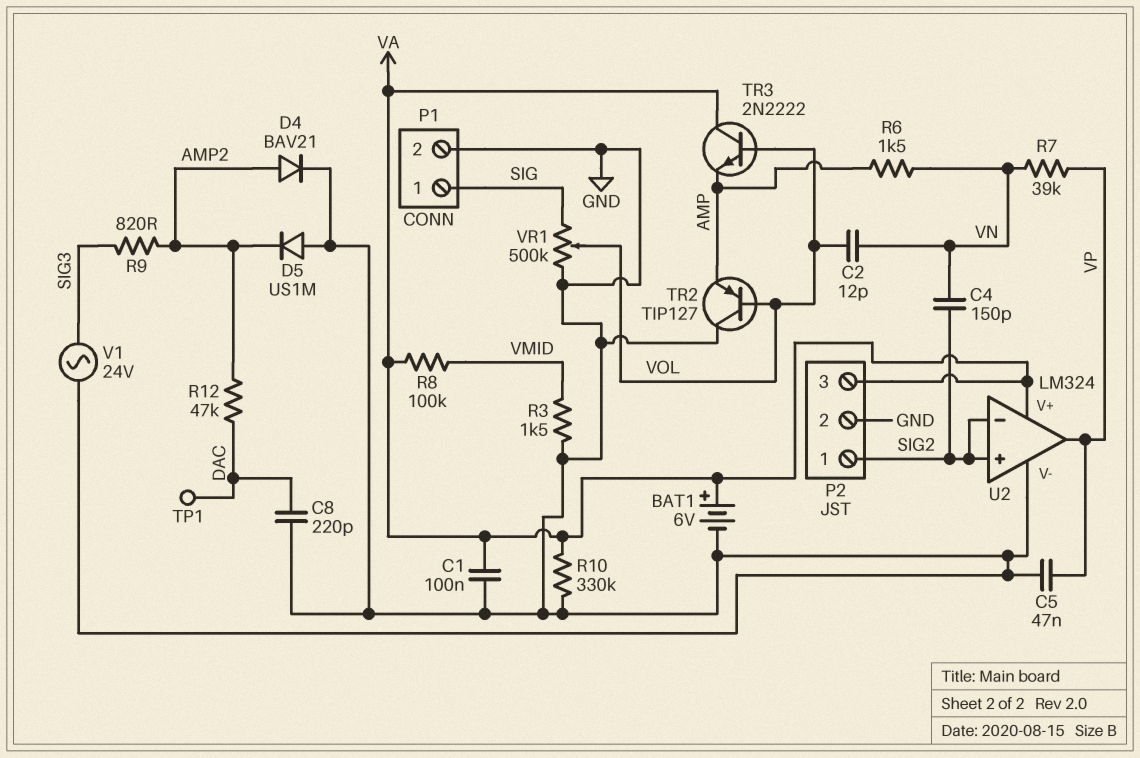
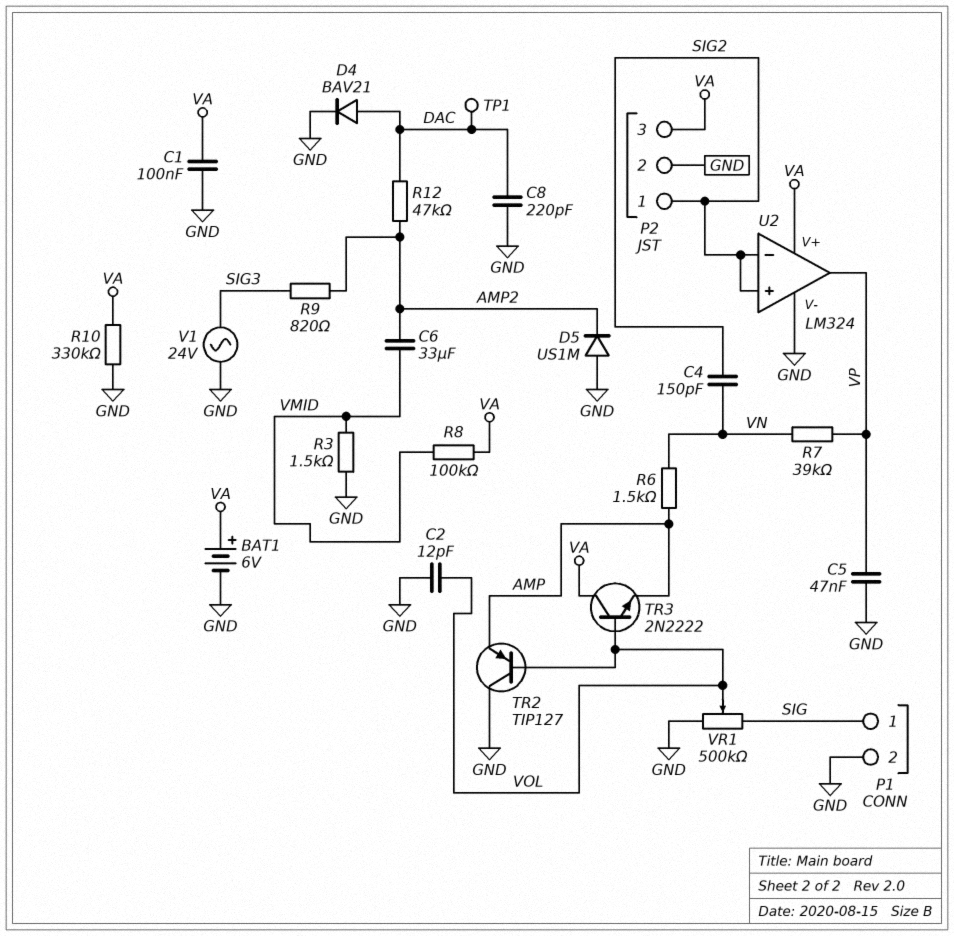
C2: 12pF (VN, VOL) -> 12pF (GND, VOL)
C6: none -> 33uF (AMP2, VMID)
D4: diode BAV21 (A AMP2, K GND) -> diode BAV21 (A DAC, K GND)

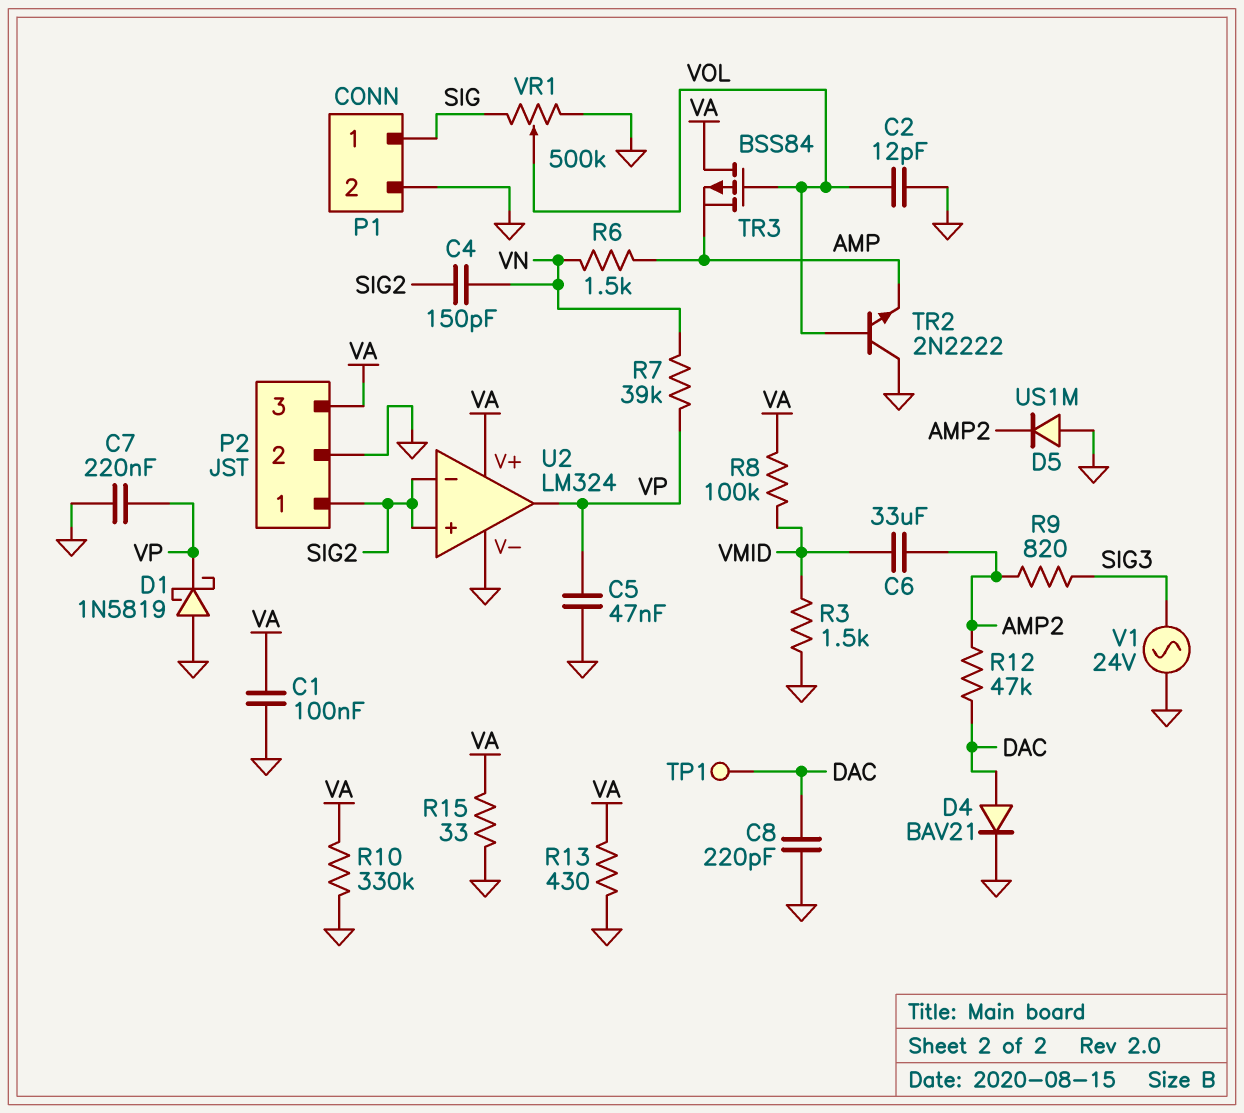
BAT1: 6V (plus VA, minus GND) -> none
C7: none -> 220nF (GND, VP)
D1: none -> schottky 1N5819 (A GND, K VP)
R13: none -> 430 (GND, VA)
R15: none -> 33 (GND, VA)
TR2: PNP TIP127 (B VOL, C GND, E AMP) -> NPN 2N2222 (B VOL, C GND, E AMP)
TR3: NPN 2N2222 (B VOL, C VA, E AMP) -> PMOS BSS84 (G VOL, D VA, S AMP)

